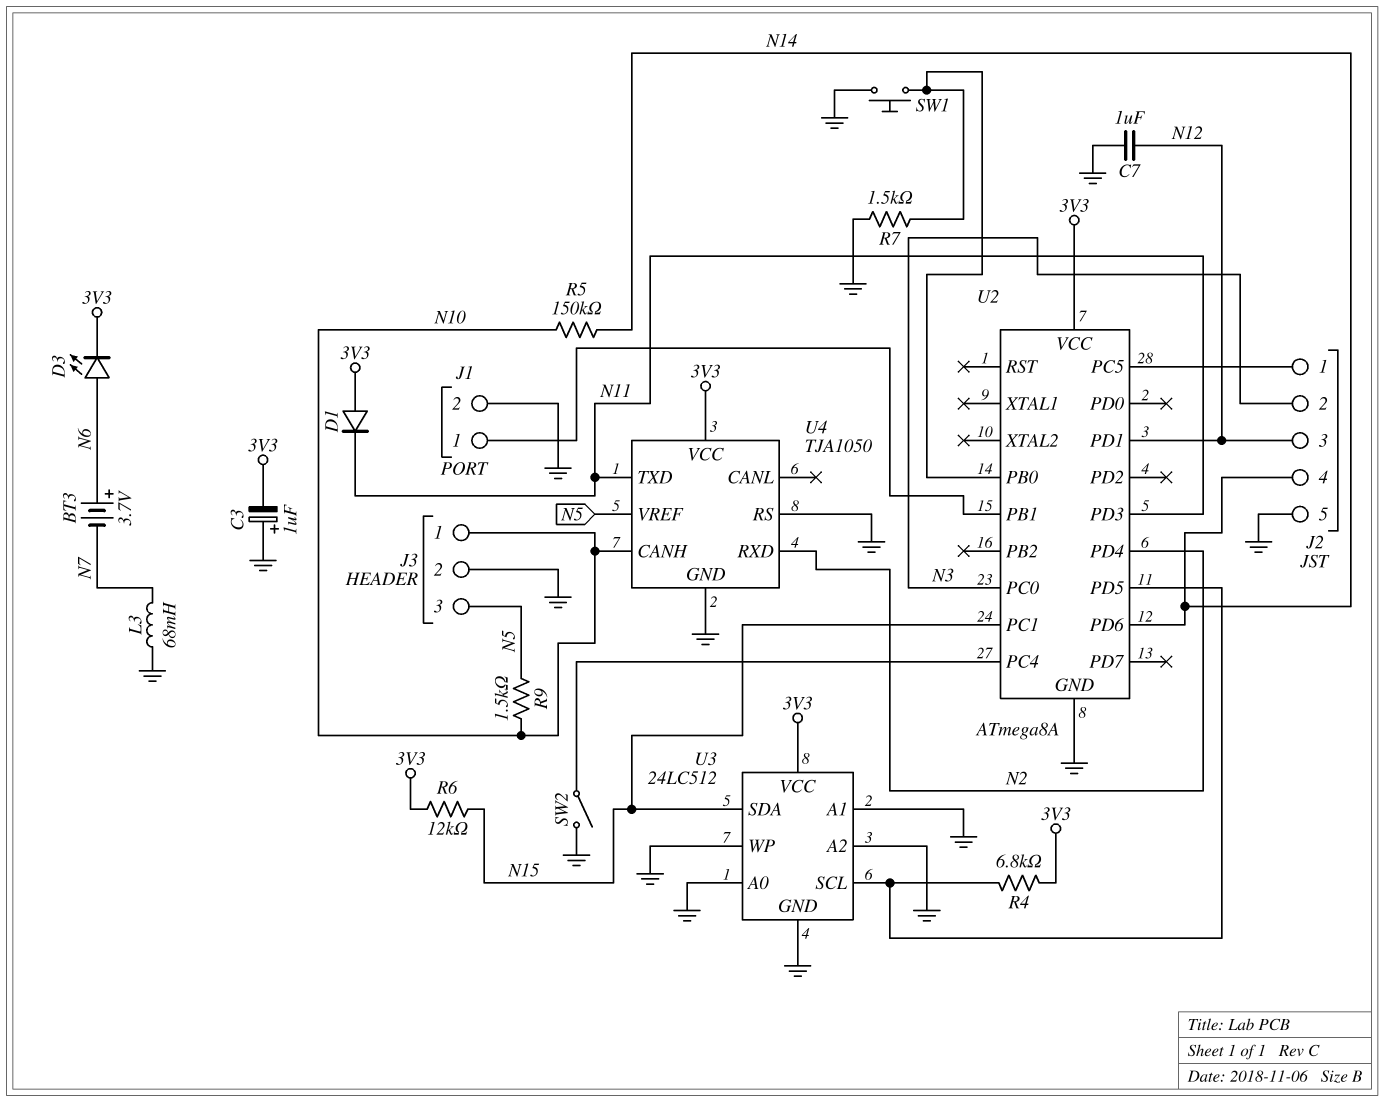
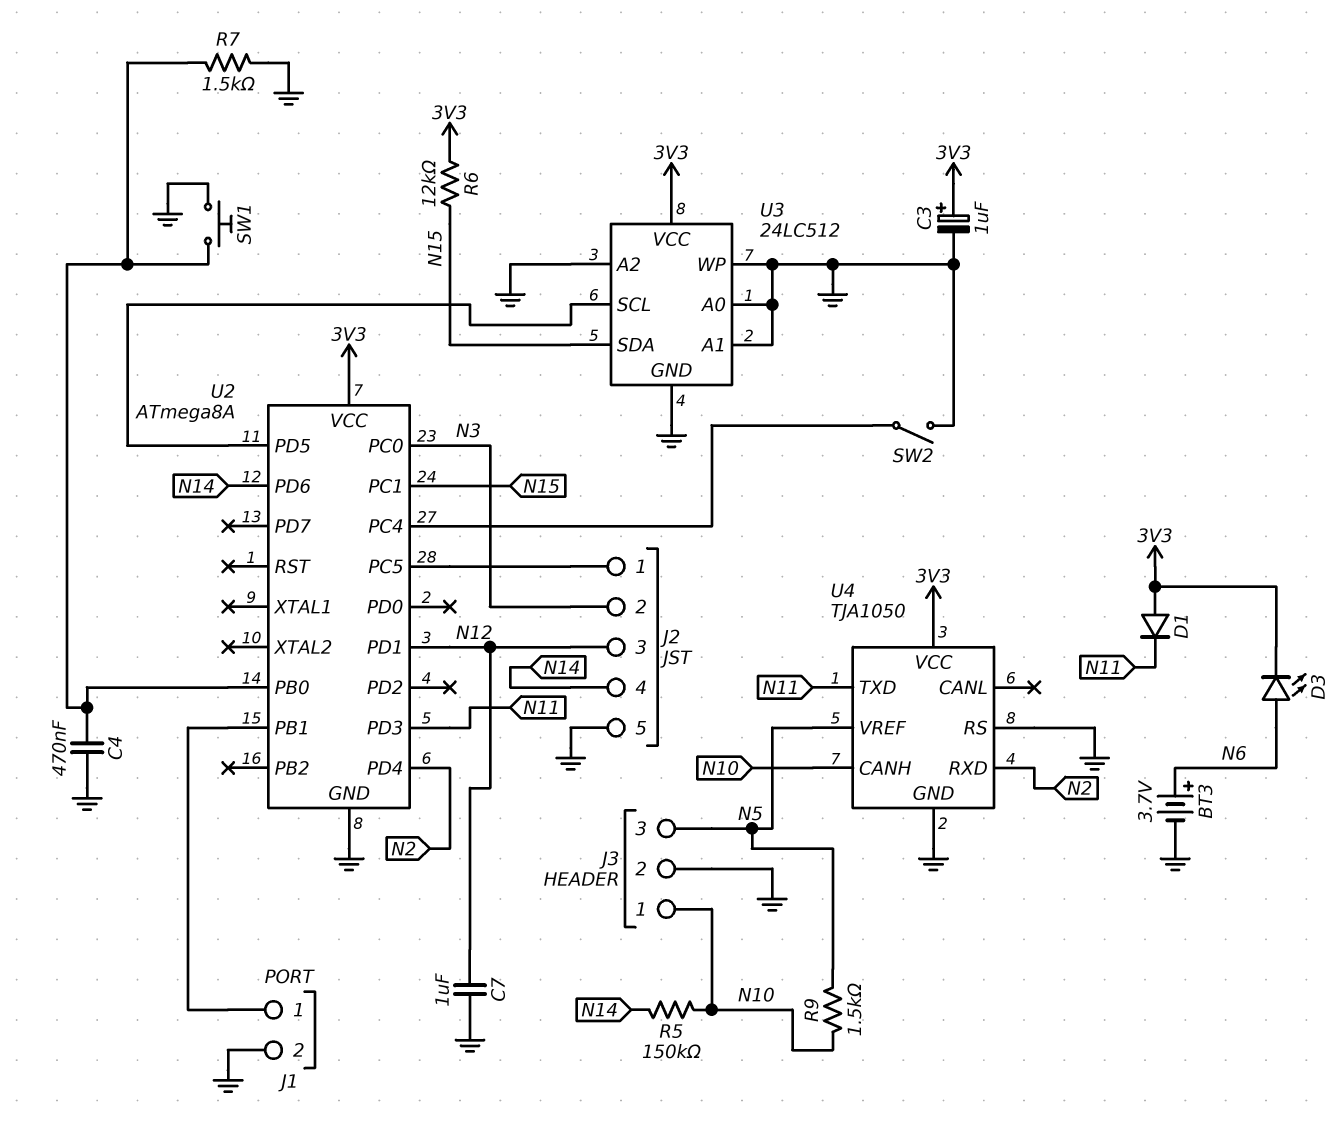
BT3: 3.7V (plus N6, minus N7) -> 3.7V (plus N6, minus GND)
C3: 1uF (plus GND, minus 3V3) -> 1uF (plus 3V3, minus GND)
C4: none -> 470nF (GND, U2/PB0)
L3: 68mH (GND, N7) -> none
R4: 6.8k (3V3, U2/PD5) -> none

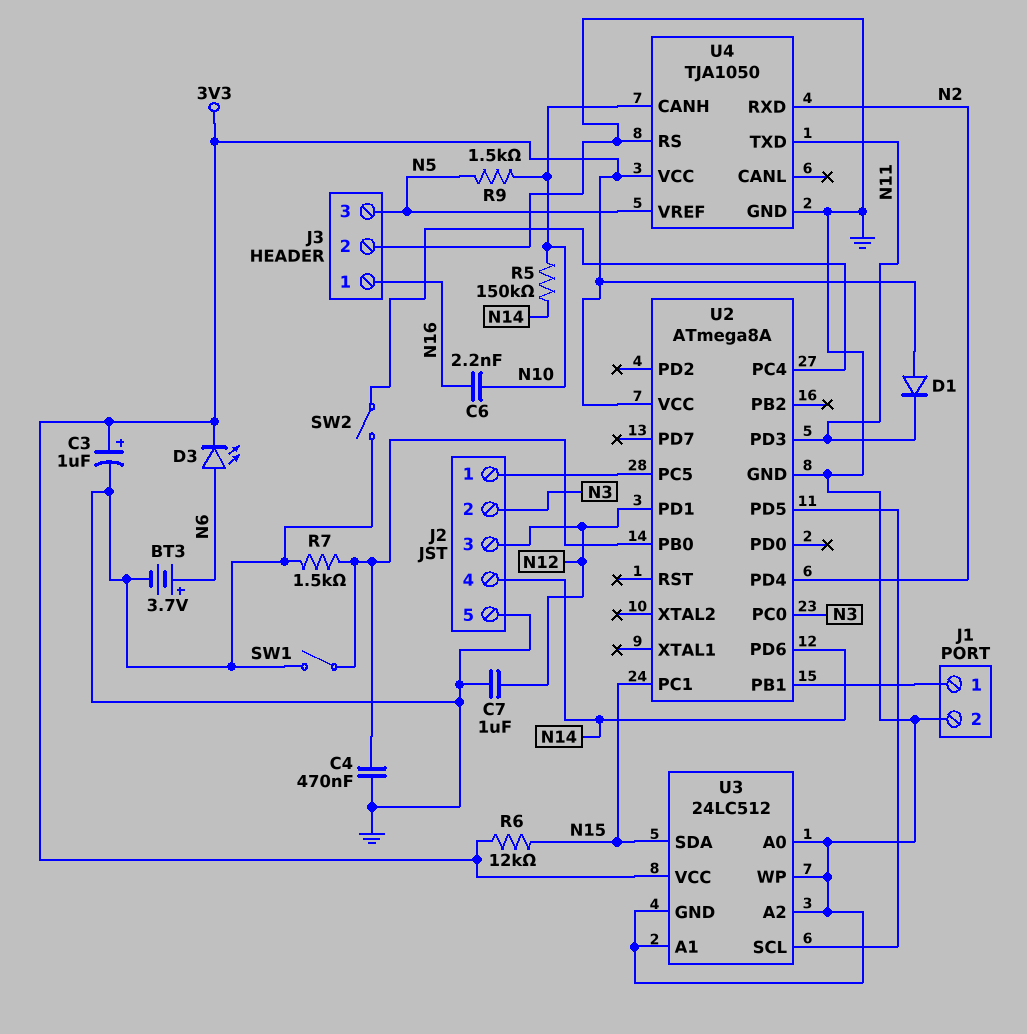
C6: none -> 2.2nF (N10, N16)
J3 pin 1: N10 -> N16
SW1: button (GND, U2/PB0) -> switch (GND, U2/PB0)

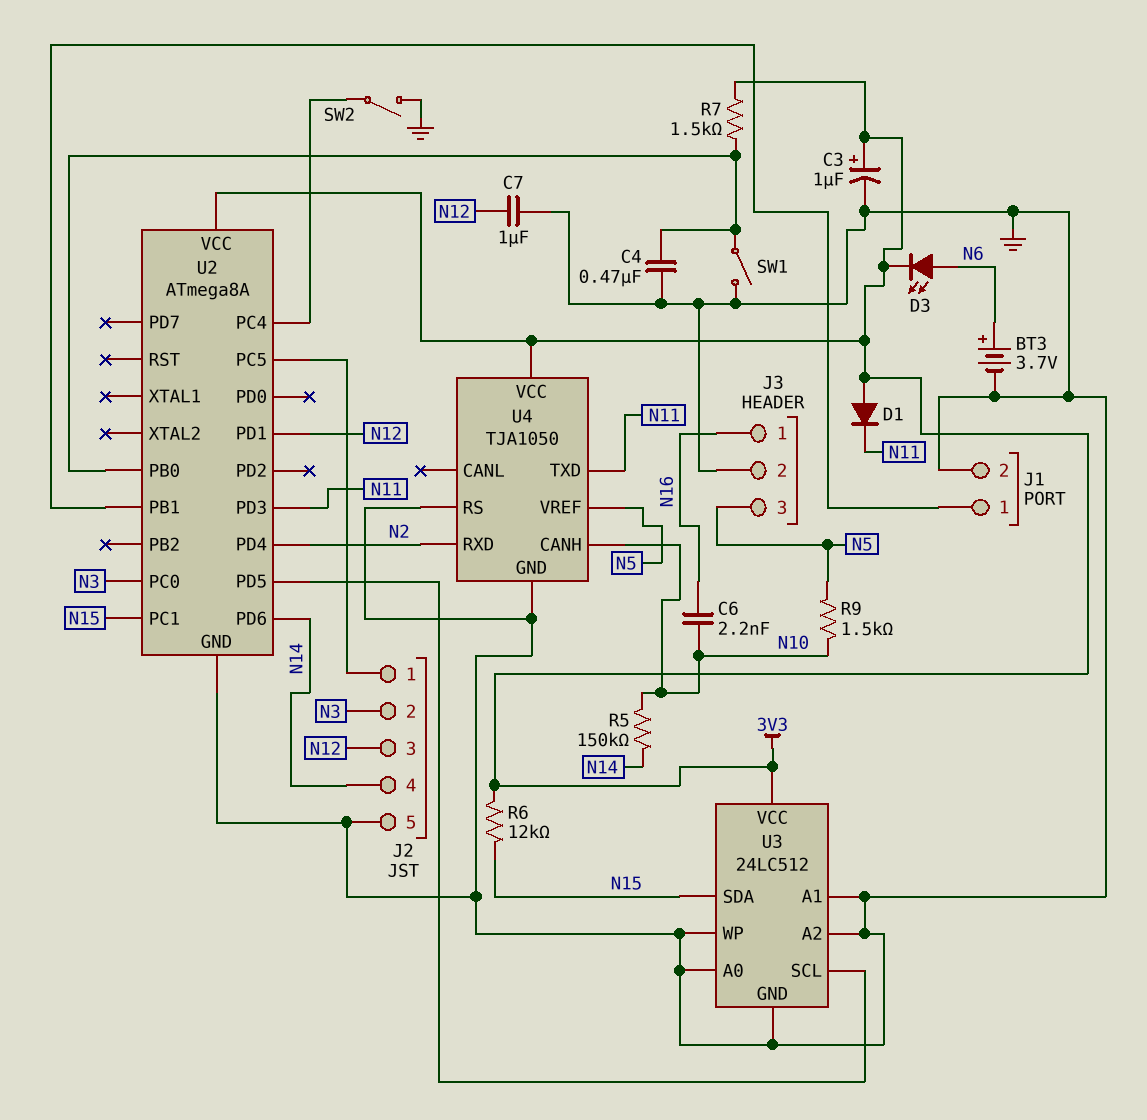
R7: 1.5k (GND, U2/PB0) -> 1.5k (3V3, U2/PB0)

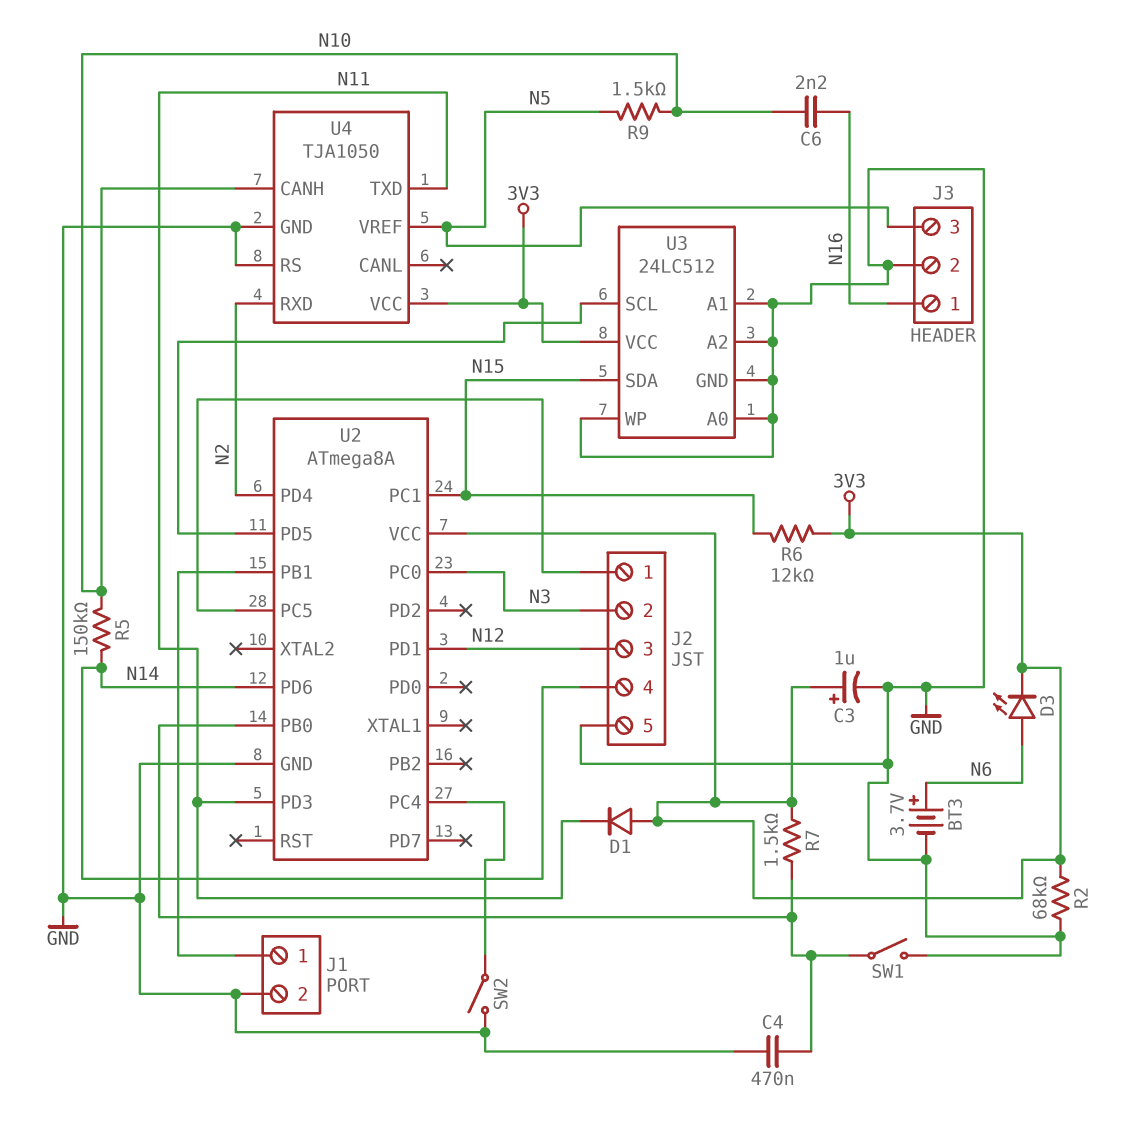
C7: 1uF (GND, N12) -> none
R2: none -> 68k (3V3, GND)

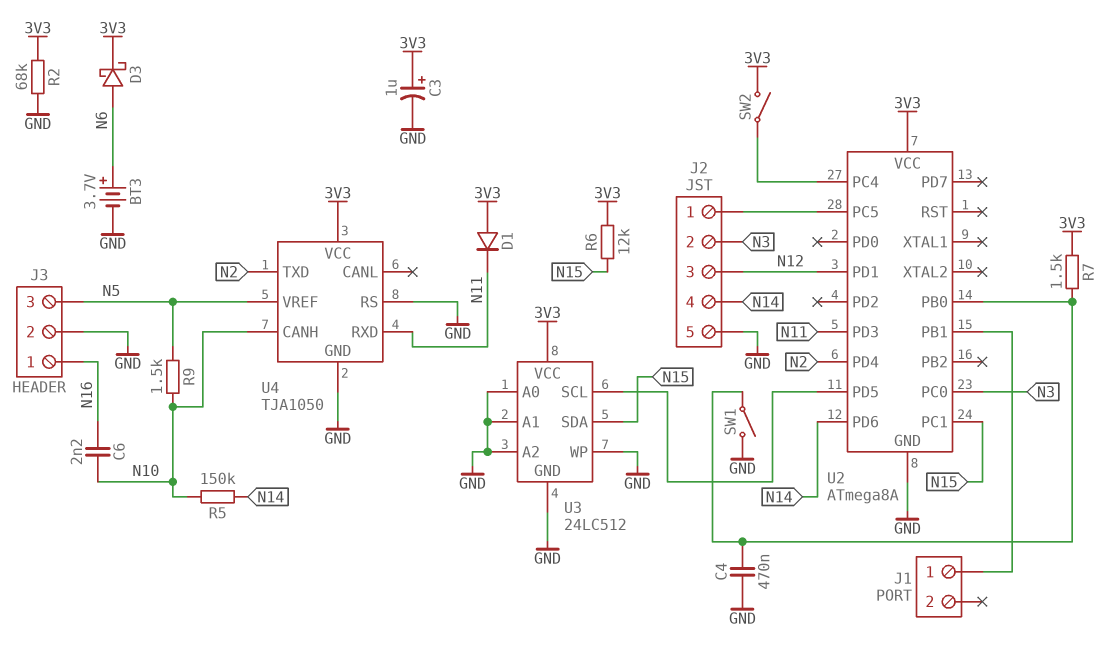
D3: LED (A N6, K 3V3) -> schottky (A N6, K 3V3)
J1 pin 2: GND -> none
SW2: switch (GND, U2/PC4) -> switch (3V3, U2/PC4)
U4 pin RXD: N2 -> N11
U4 pin TXD: N11 -> N2

